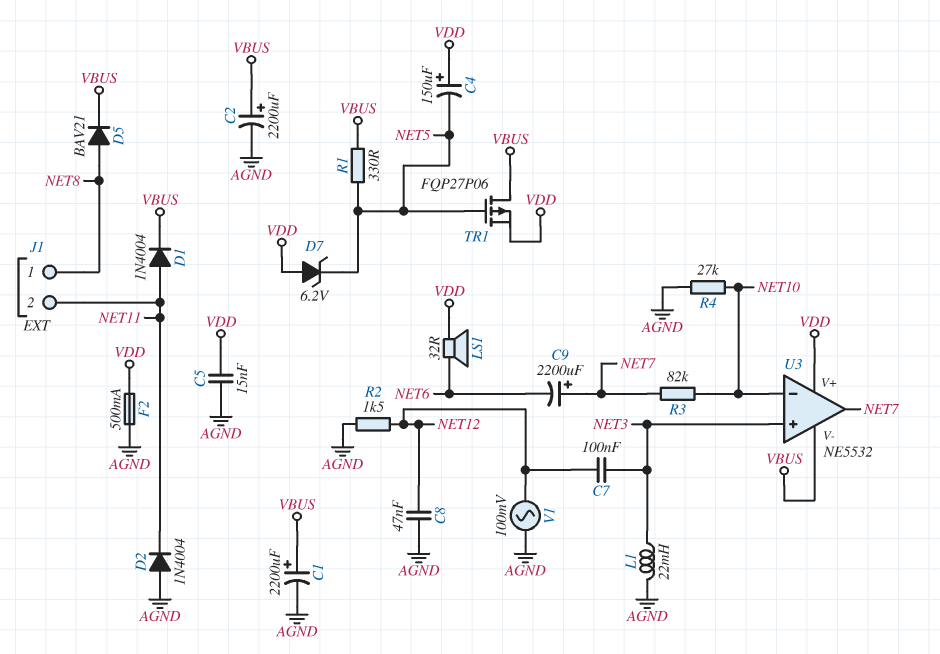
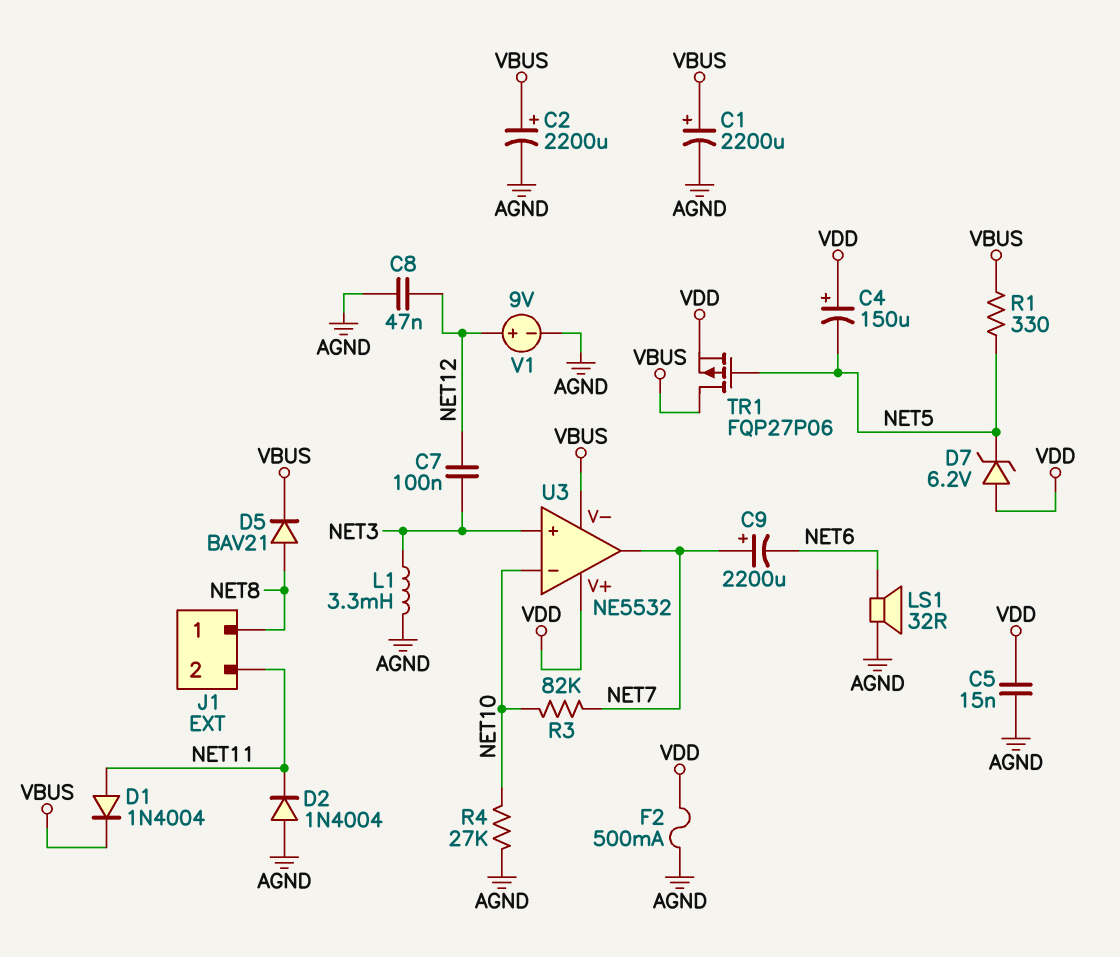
L1: 22mH (AGND, NET3) -> 3.3mH (AGND, NET3)
LS1: speaker 32R (NET6, VDD) -> speaker 32R (AGND, NET6)
R2: 1.5k (AGND, NET12) -> none
V1: AC 100mV (AGND, NET12) -> 9V (plus NET12, minus AGND)

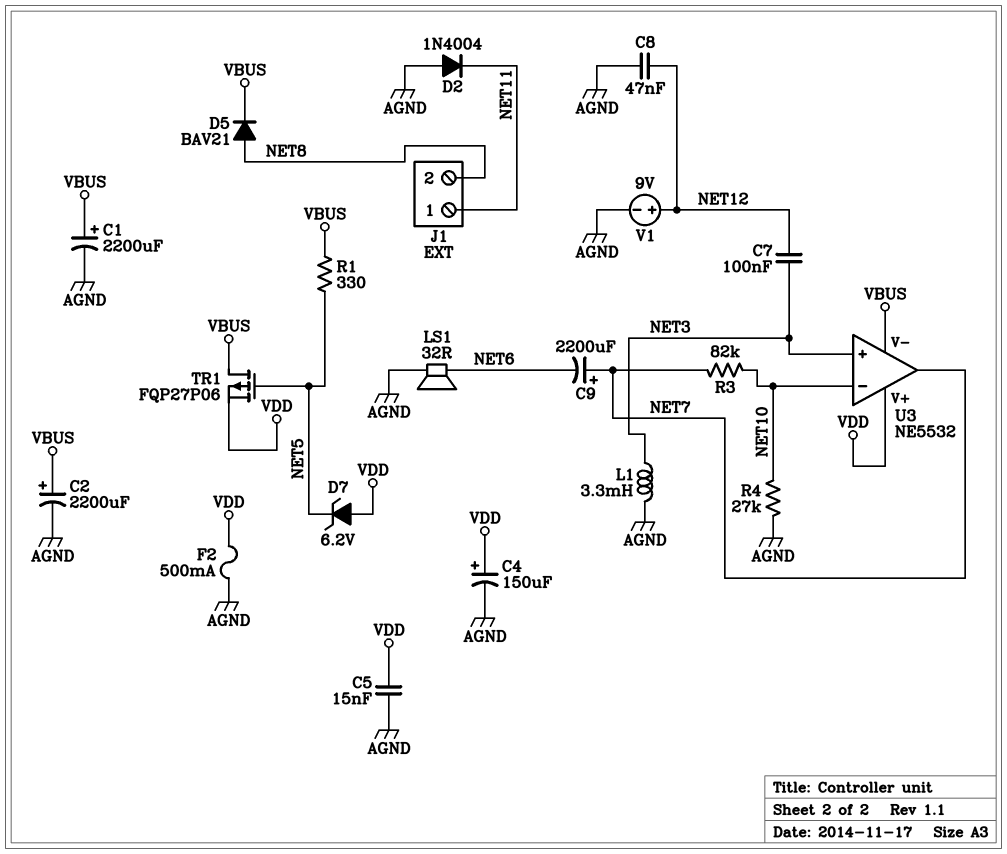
C4: 150uF (plus VDD, minus NET5) -> 150uF (plus VDD, minus AGND)
D1: diode 1N4004 (A NET11, K VBUS) -> none
J1 pin 1: NET8 -> NET11
J1 pin 2: NET11 -> NET8

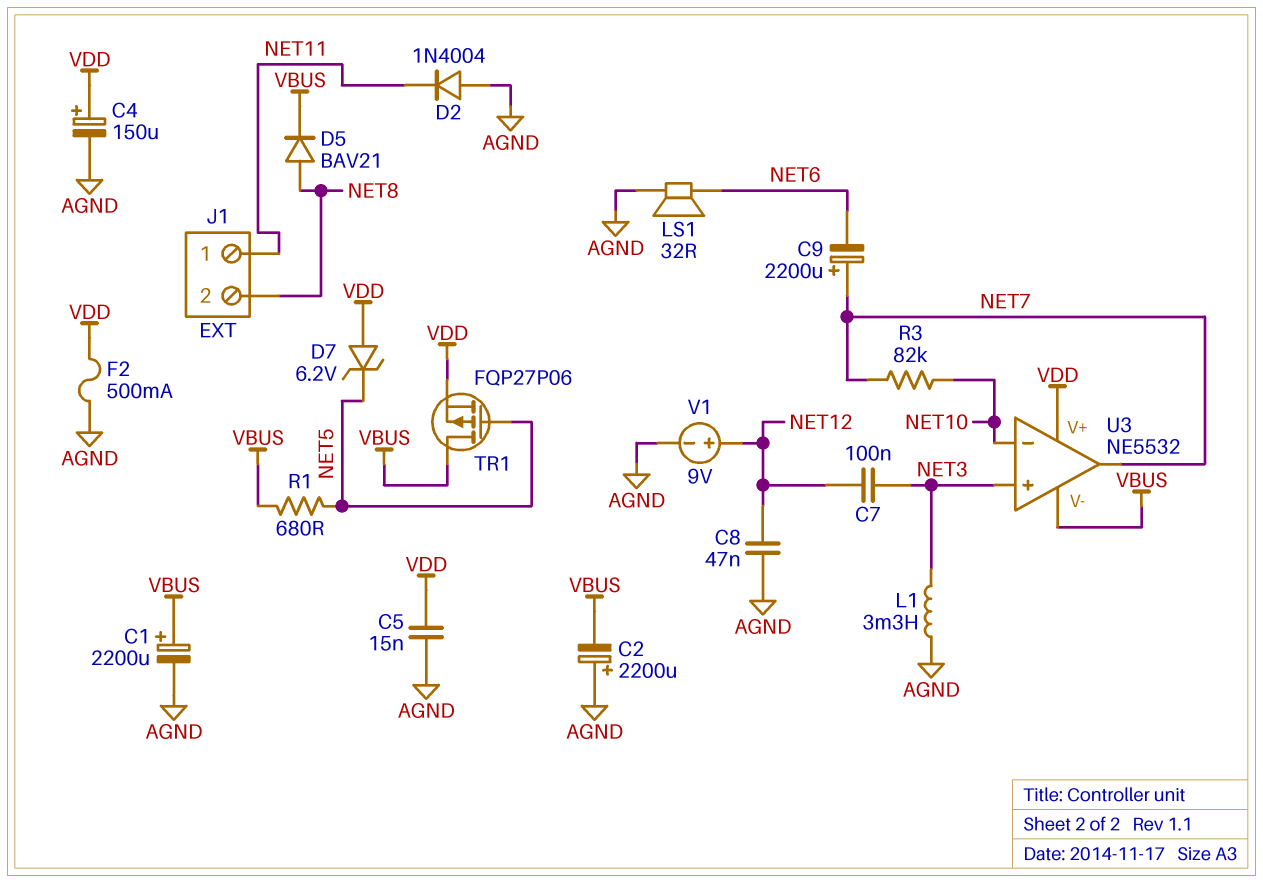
C2: 2200uF (plus VBUS, minus AGND) -> 2200uF (plus AGND, minus VBUS)
R1: 330 (NET5, VBUS) -> 680 (NET5, VBUS)
R4: 27k (AGND, NET10) -> none

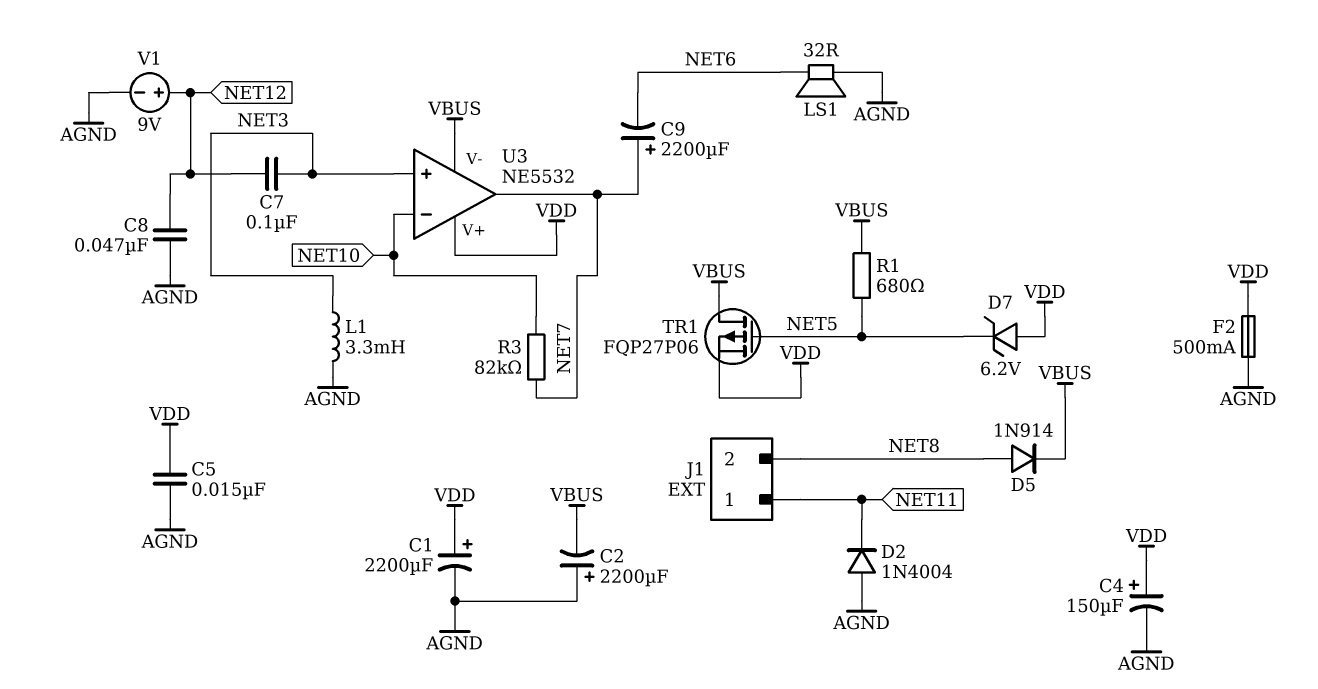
C1: 2200uF (plus VBUS, minus AGND) -> 2200uF (plus VDD, minus AGND)
D5: diode BAV21 (A NET8, K VBUS) -> diode 1N914 (A NET8, K VBUS)

